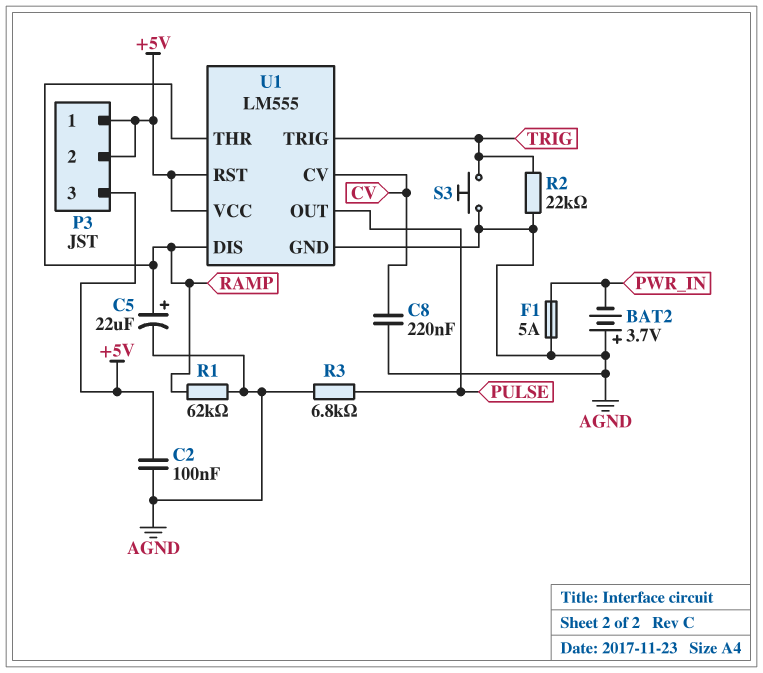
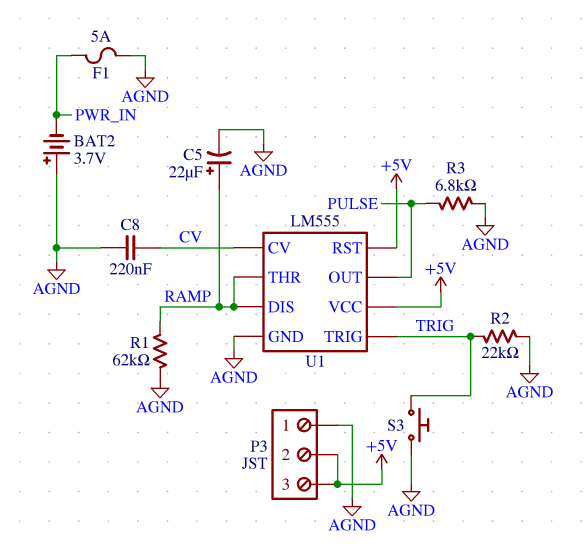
C2: 100nF (+5V, AGND) -> none
P3 pin 1: +5V -> AGND

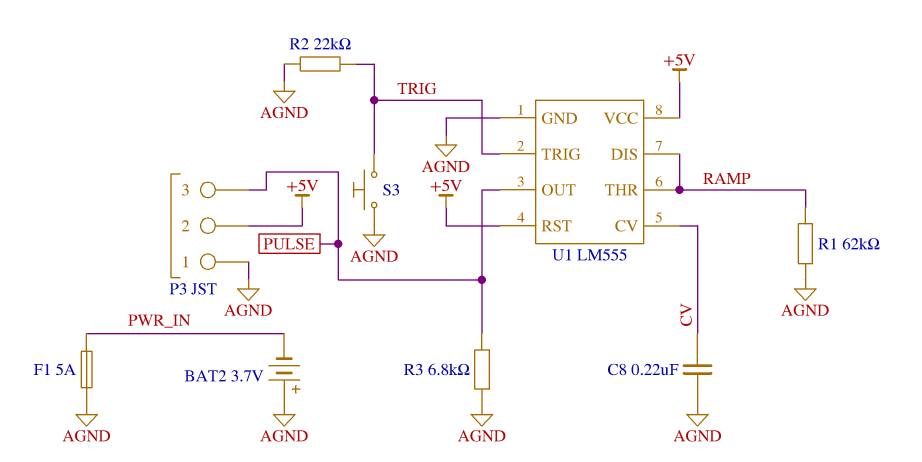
C5: 22uF (plus RAMP, minus AGND) -> none
P3 pin 3: +5V -> PULSE

